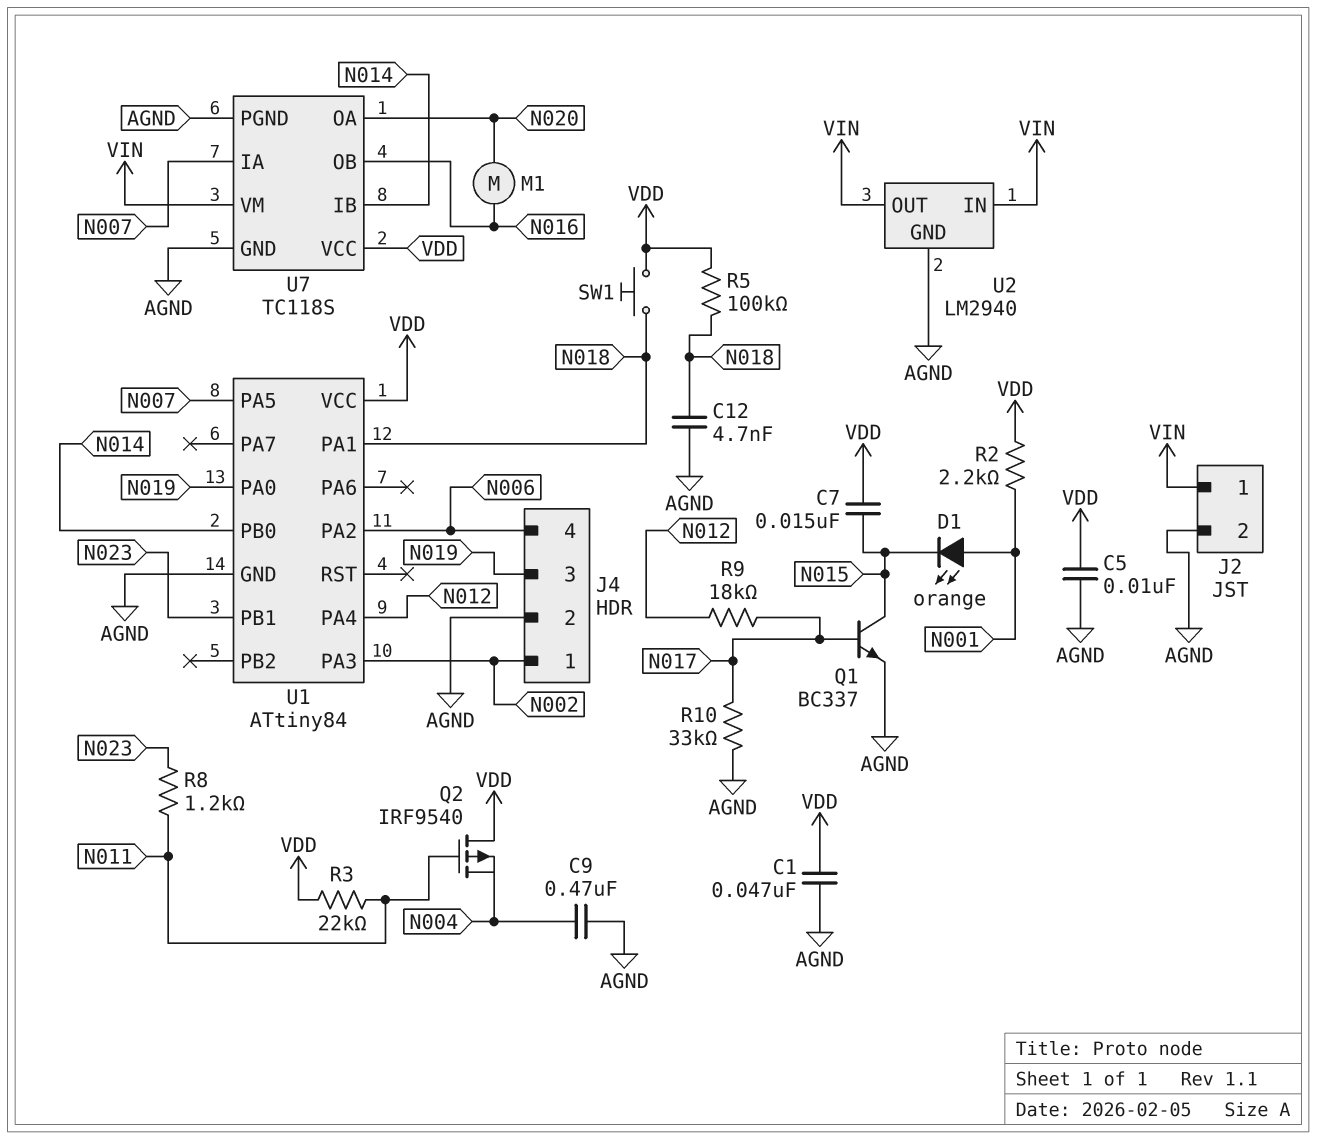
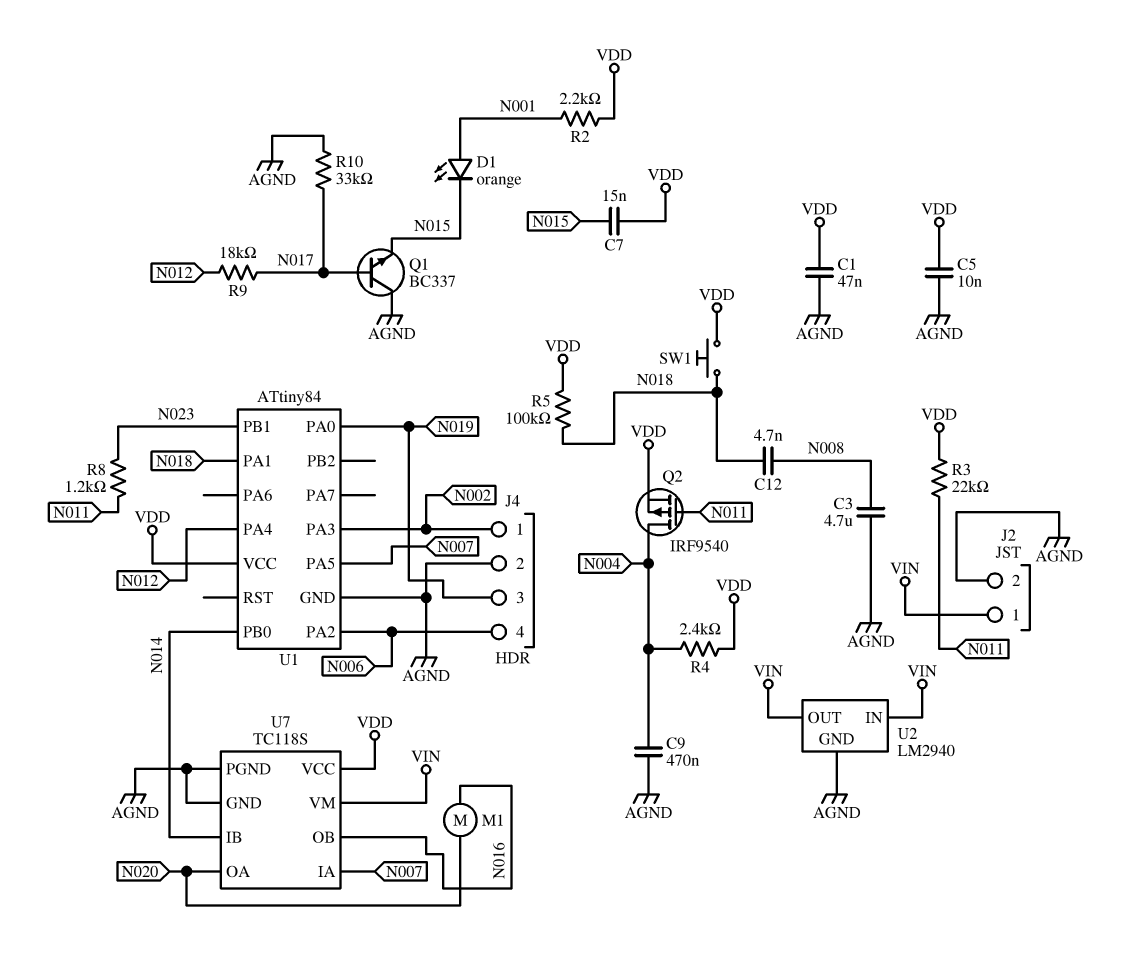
C3: none -> 4.7uF (AGND, N008)
C12: 4.7nF (AGND, N018) -> 4.7nF (N008, N018)
Q1: NPN BC337 (B N017, C N015, E AGND) -> NPN BC337 (B N017, C AGND, E N015)
Q2: PMOS IRF9540 (G N011, D VDD, S N004) -> PMOS IRF9540 (G N011, D N004, S VDD)
R4: none -> 2.4k (N004, VDD)

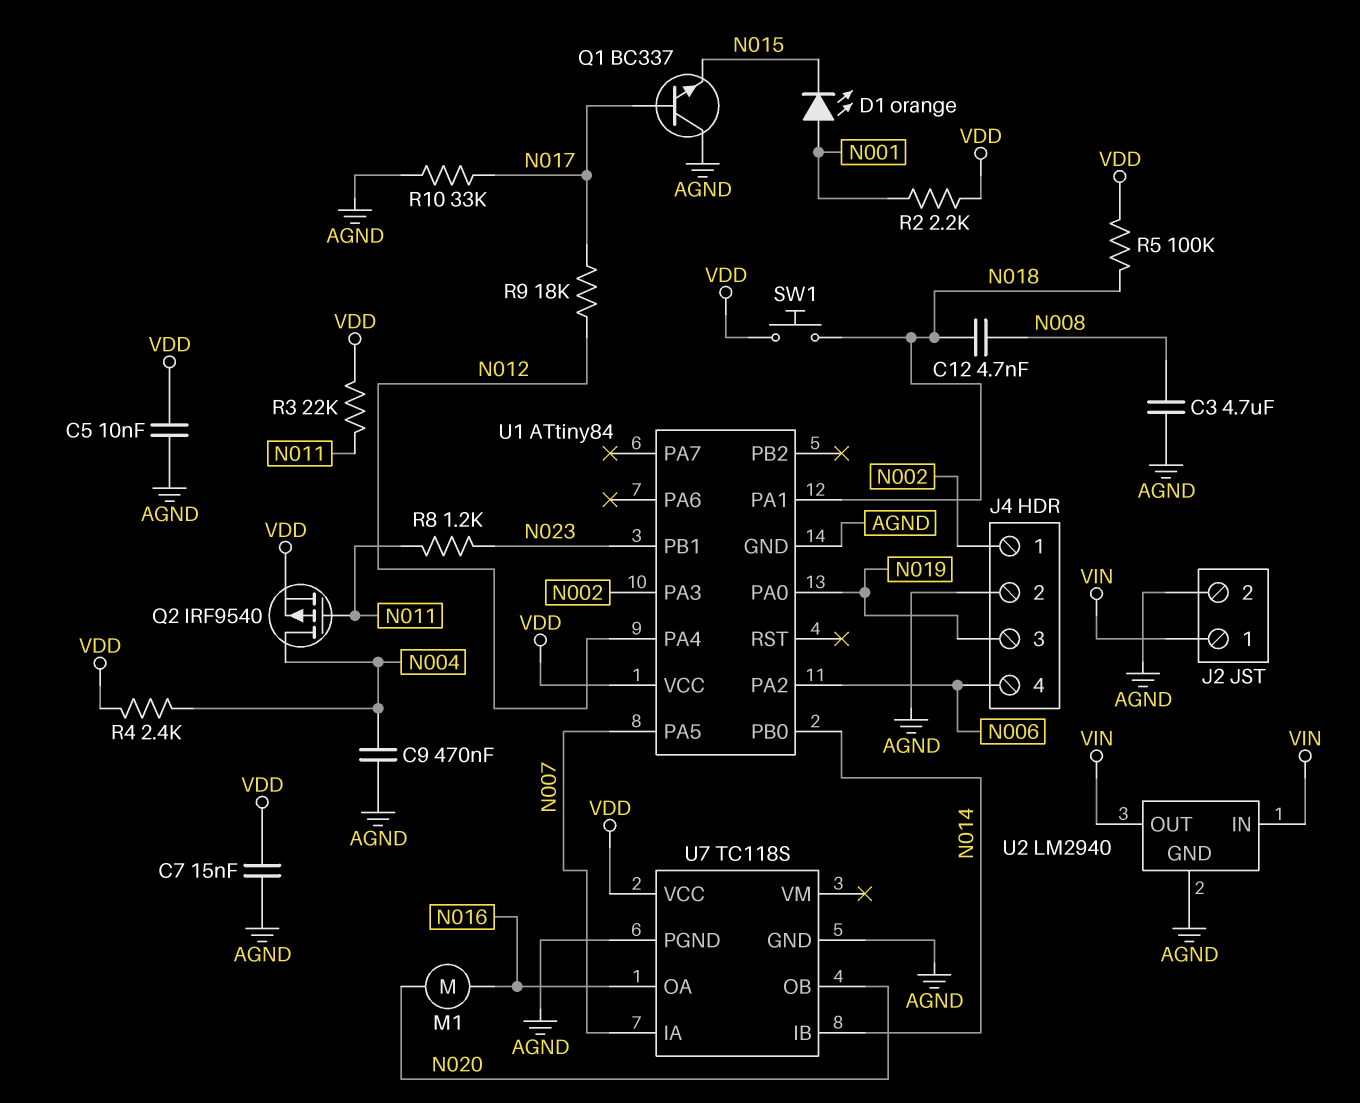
C1: 47nF (AGND, VDD) -> none
C7: 15nF (N015, VDD) -> 15nF (AGND, VDD)
U7 pin OA: N020 -> N016
U7 pin OB: N016 -> N020
U7 pin VM: VIN -> none

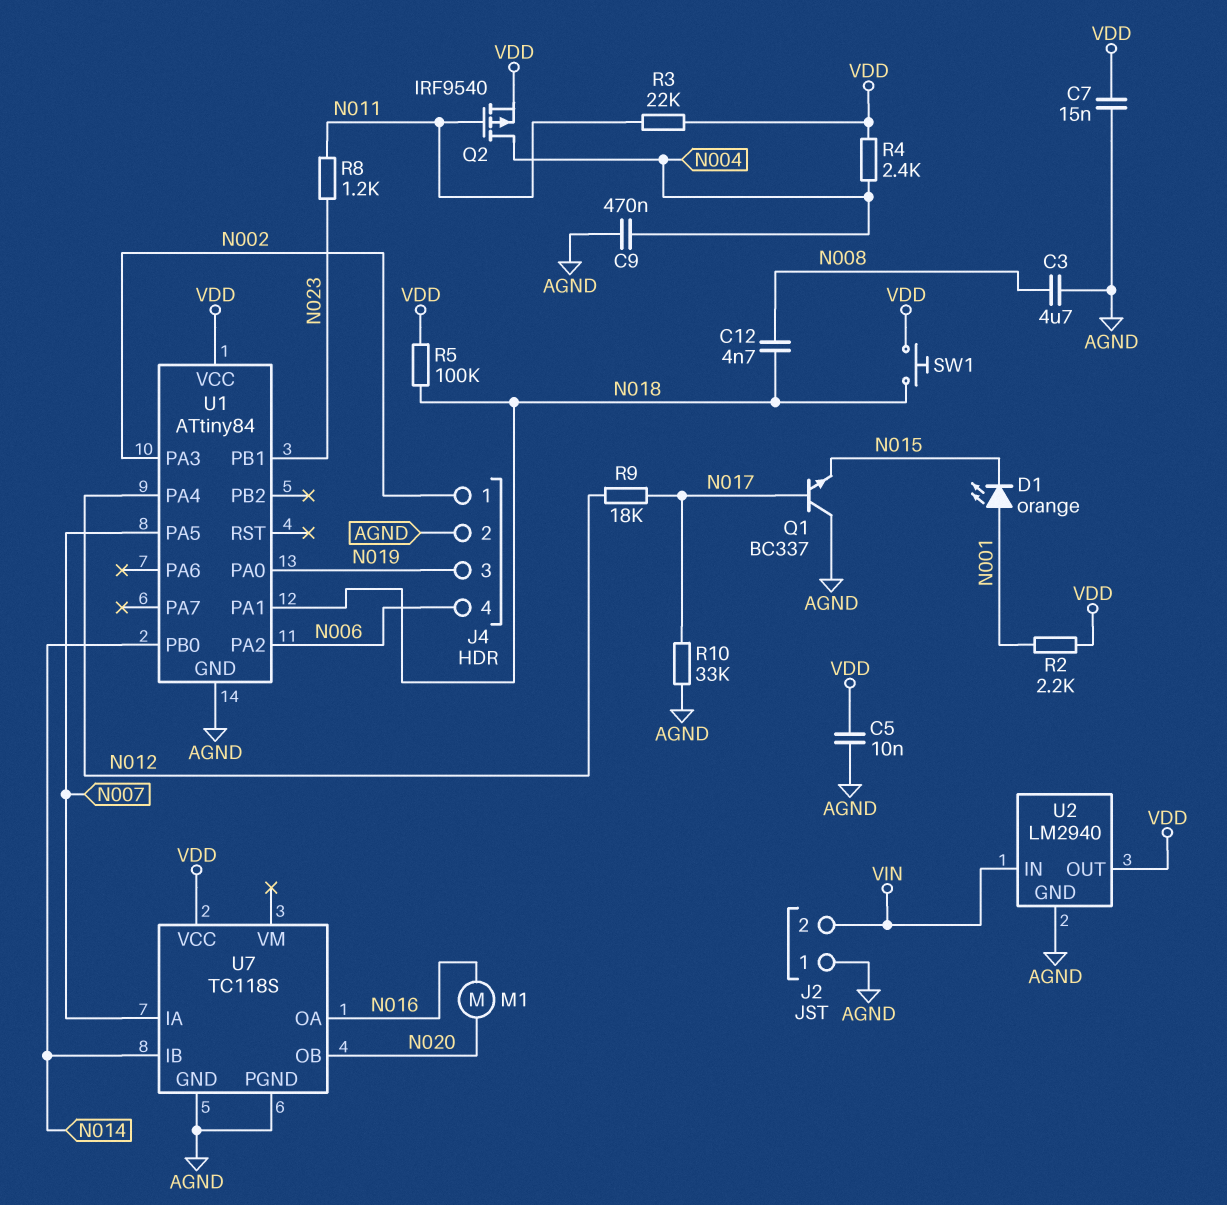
J2 pin 1: VIN -> AGND
J2 pin 2: AGND -> VIN
U2 pin OUT: VIN -> VDD

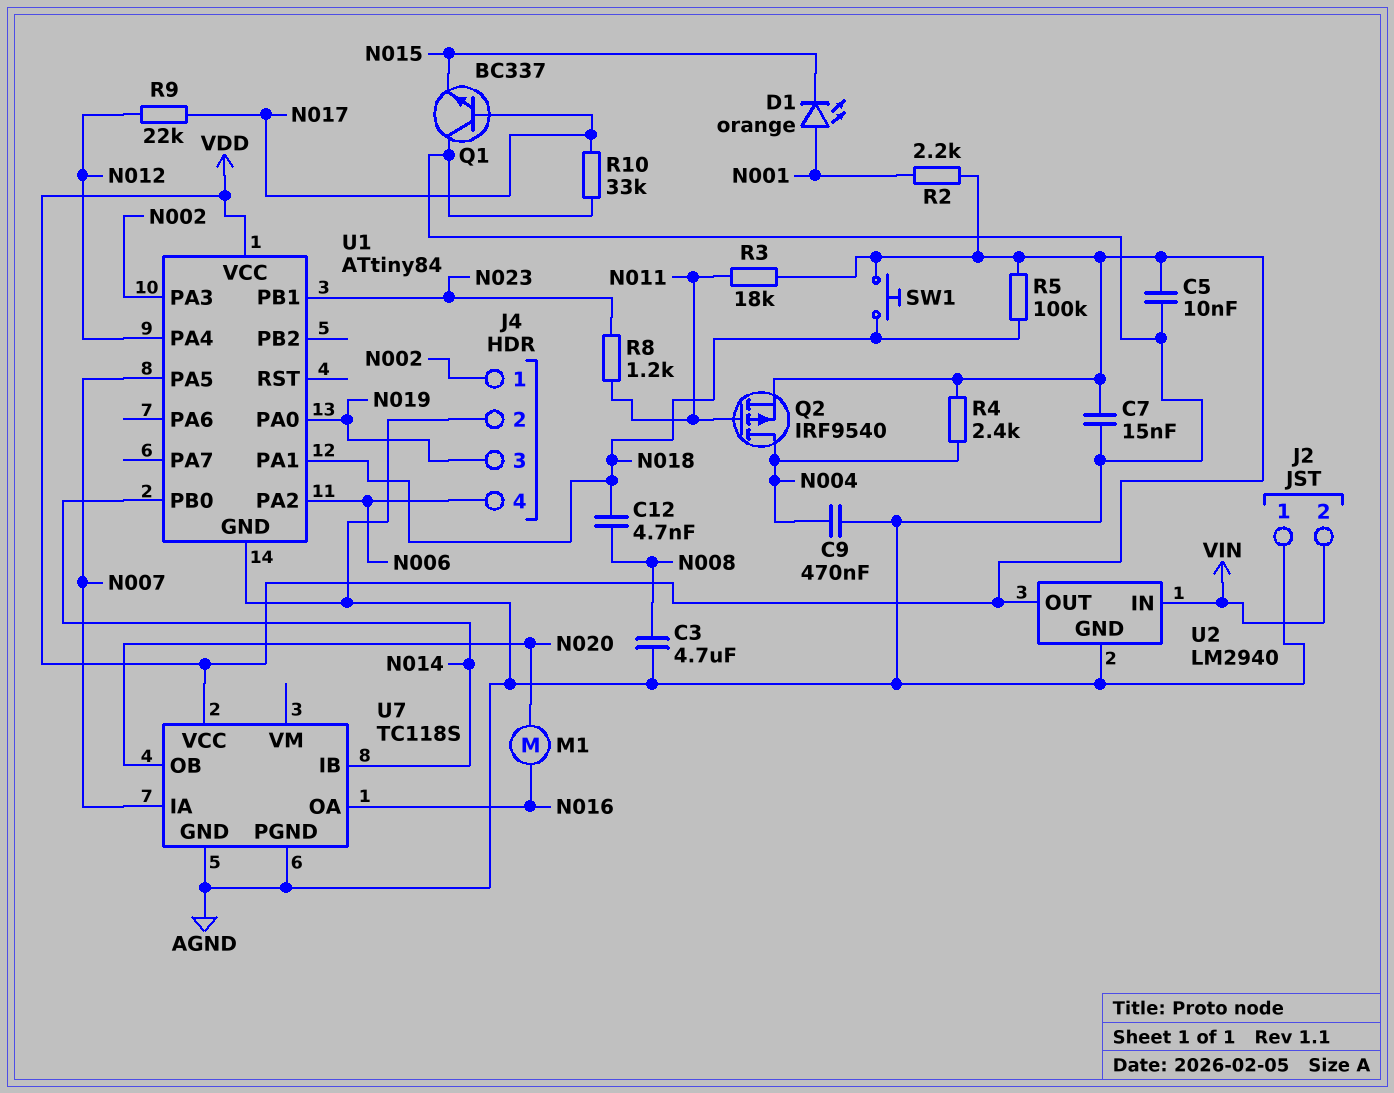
R3: 22k (N011, VDD) -> 18k (N011, VDD)
R9: 18k (N012, N017) -> 22k (N012, N017)

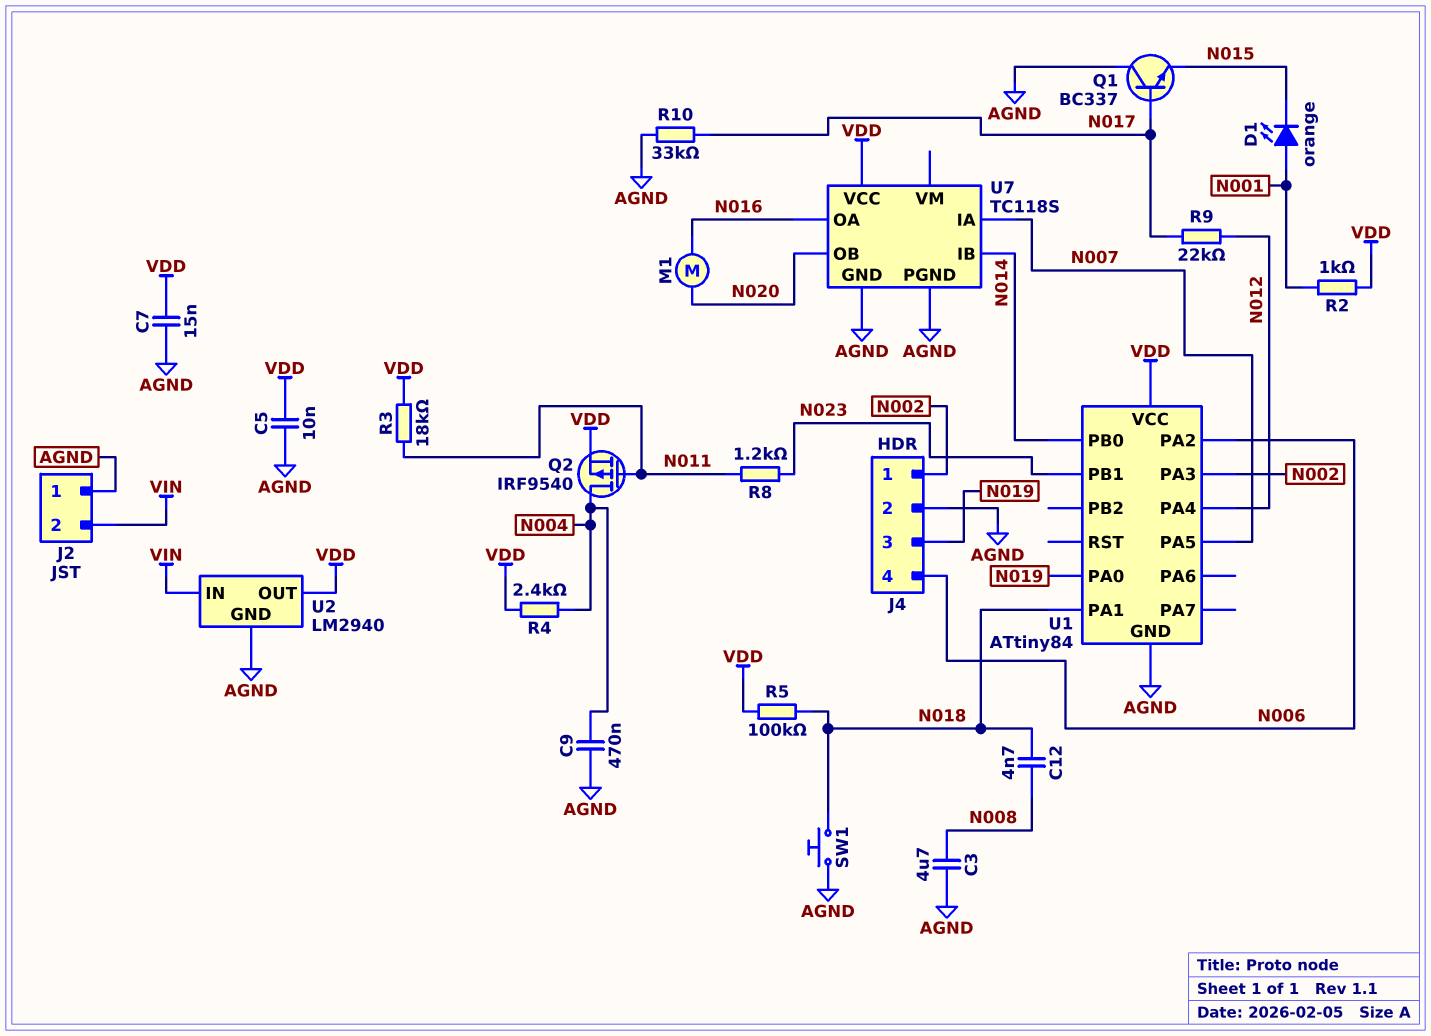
R2: 2.2k (N001, VDD) -> 1k (N001, VDD)
SW1: button (N018, VDD) -> button (AGND, N018)

